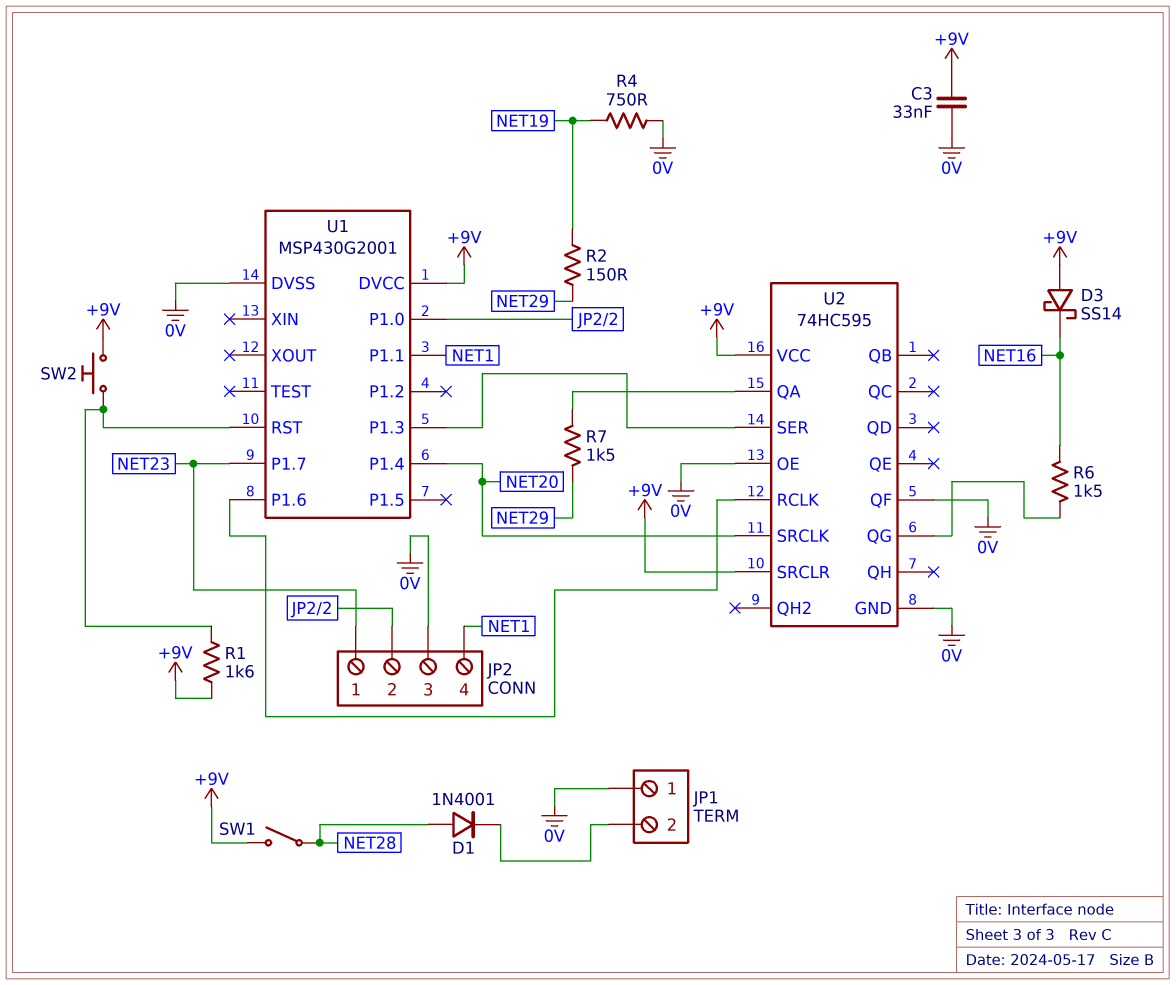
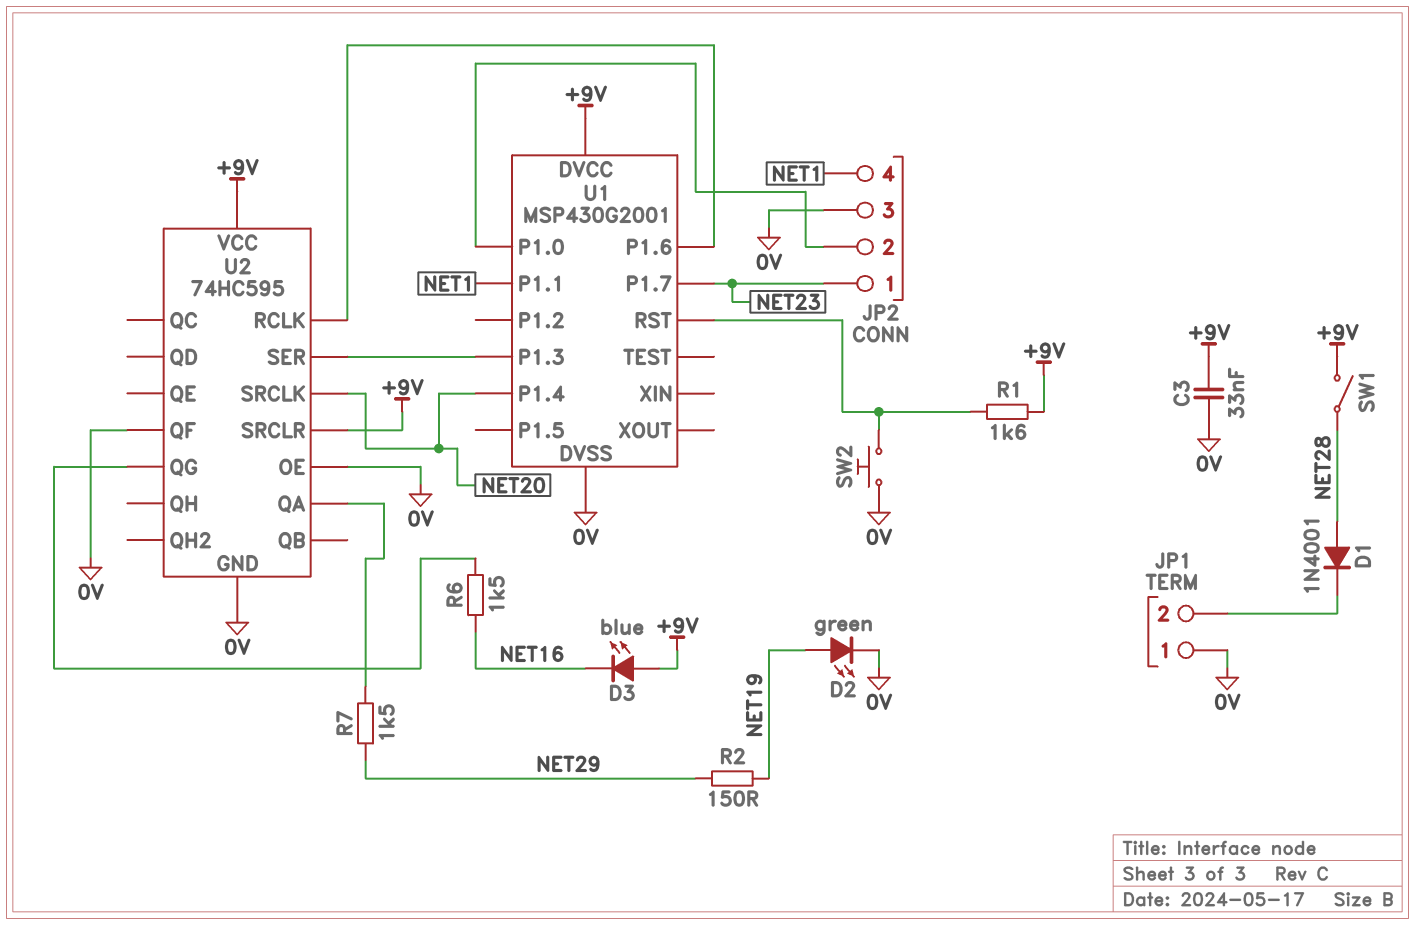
D2: none -> LED green (A NET19, K 0V)
D3: schottky SS14 (A +9V, K NET16) -> LED blue (A +9V, K NET16)
R4: 750 (0V, NET19) -> none
SW2: button (+9V, U1/RST) -> button (0V, U1/RST)

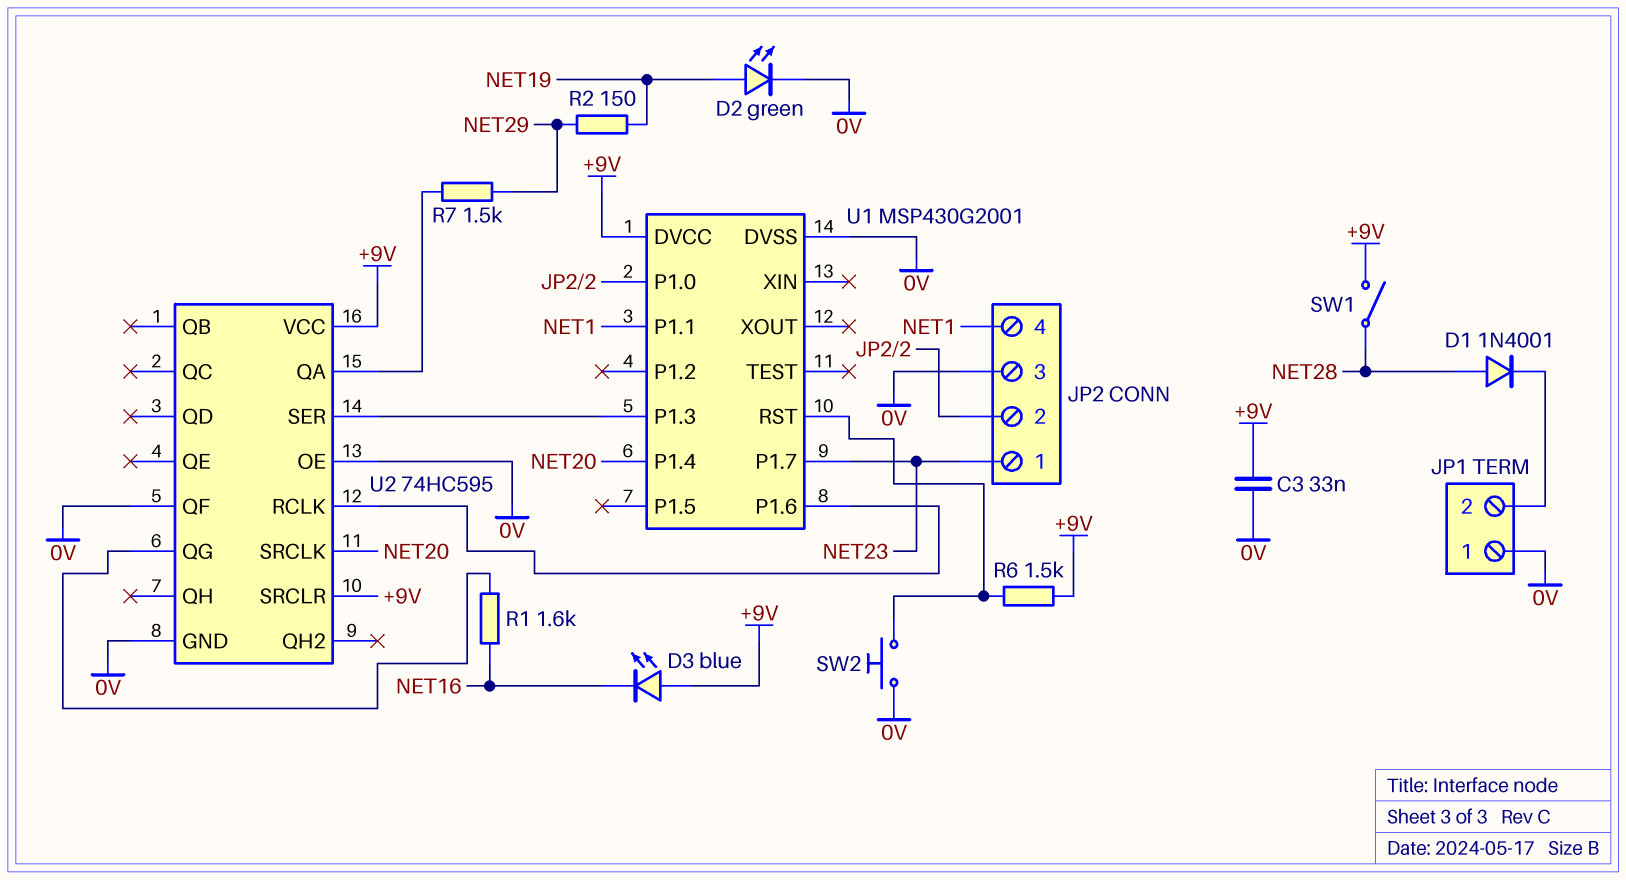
R1: 1.6k (+9V, U1/RST) -> 1.6k (NET16, U2/QG)
R6: 1.5k (NET16, U2/QG) -> 1.5k (+9V, U1/RST)

